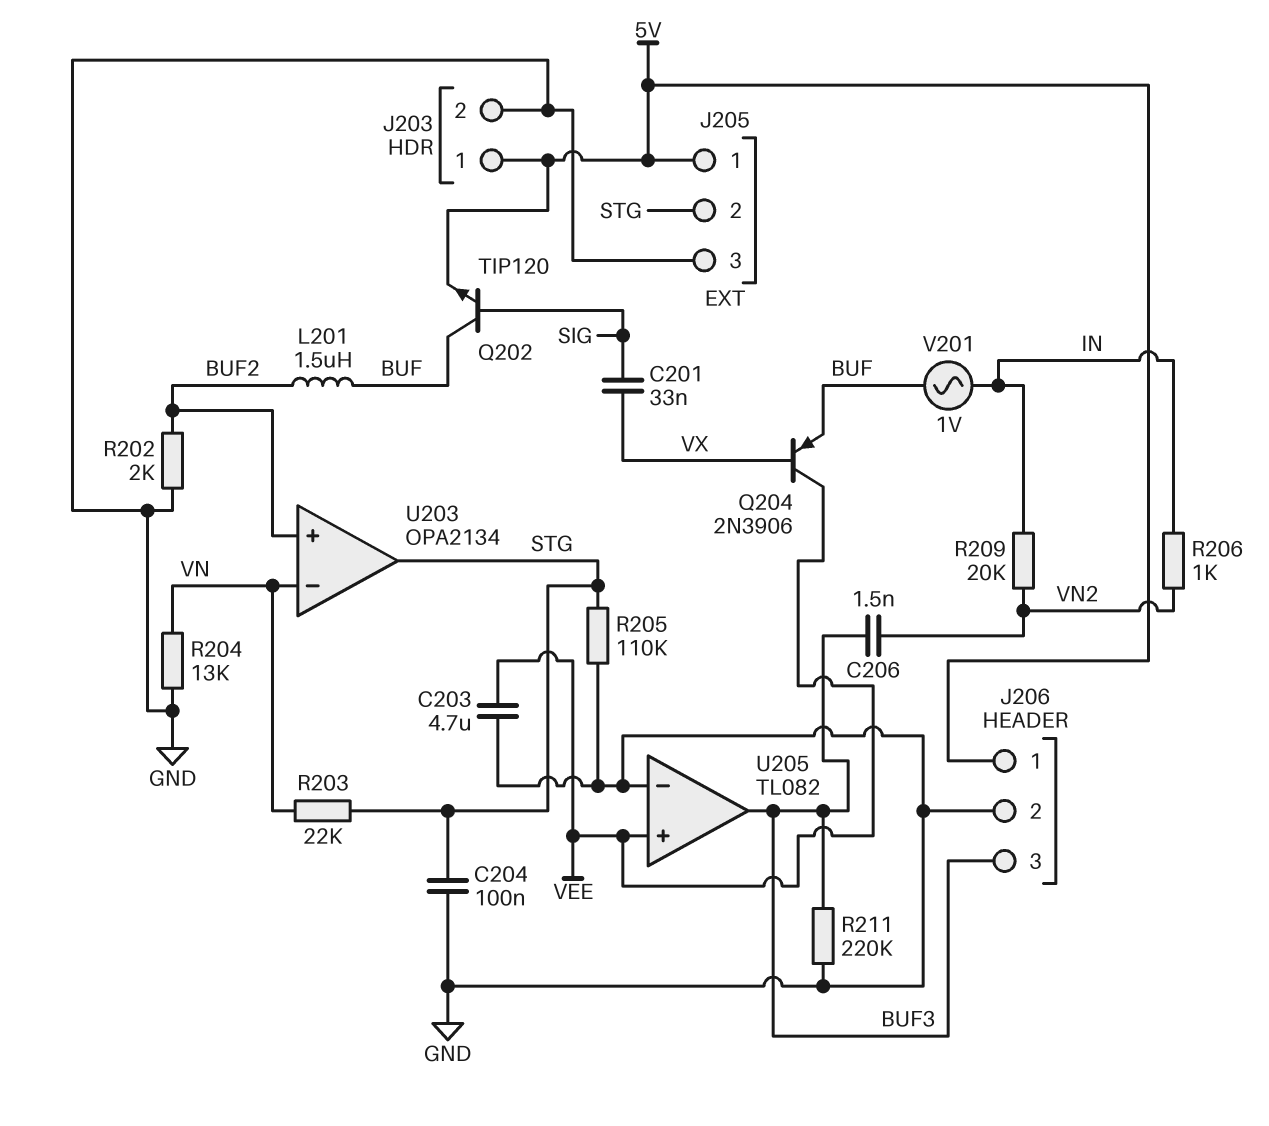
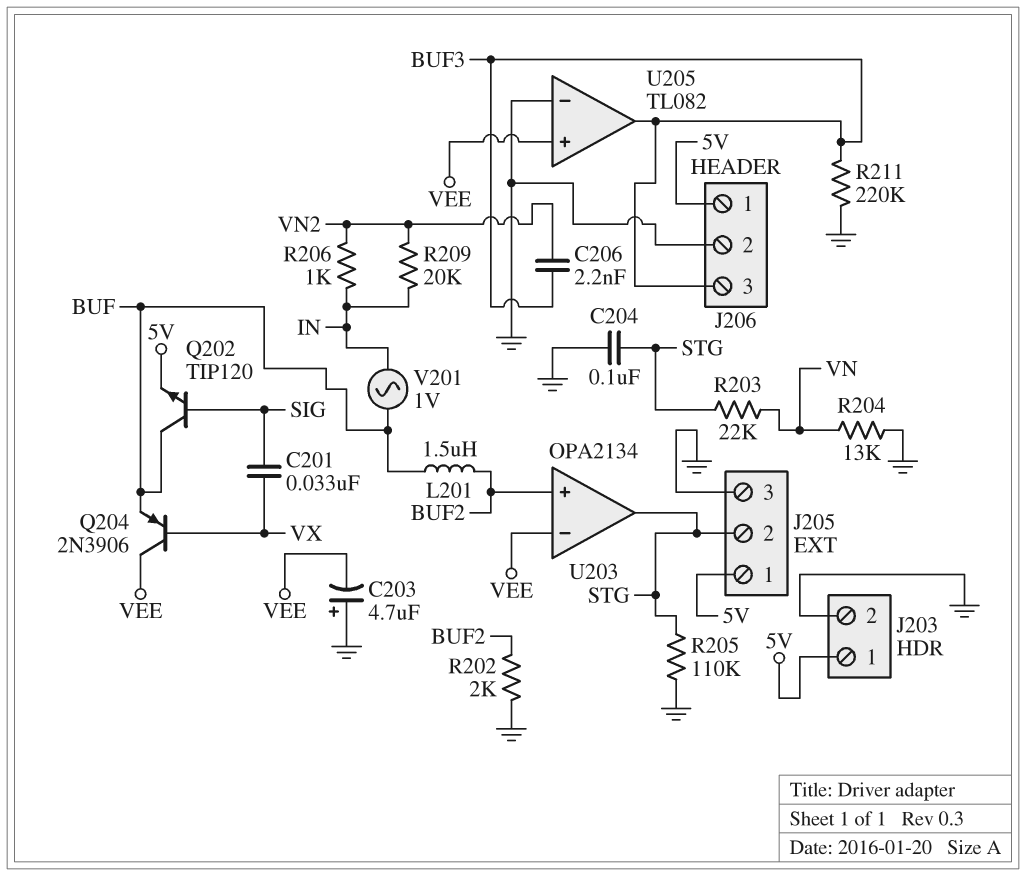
C203: 4.7uF (GND, VEE) -> 4.7uF (plus GND, minus VEE)
C206: 1.5nF (BUF3, VN2) -> 2.2nF (BUF3, VN2)
U203 pin in-: VN -> VEE

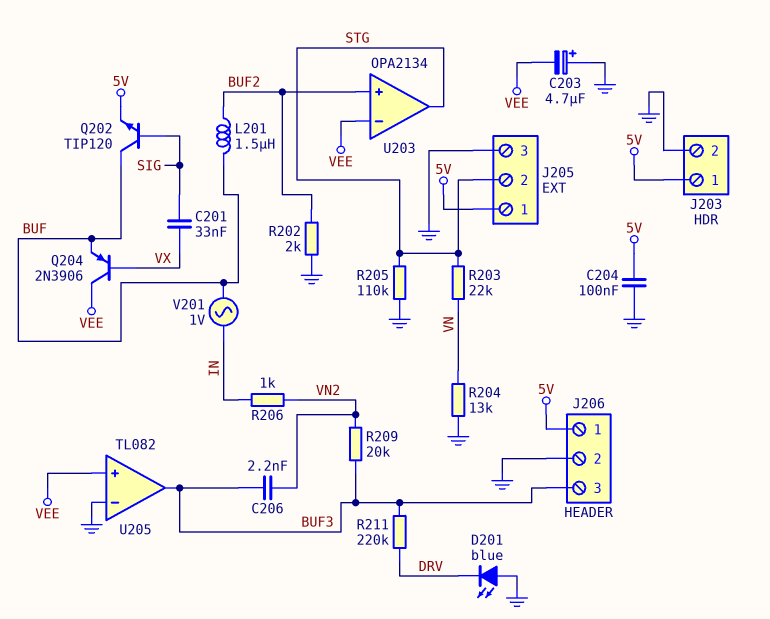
C204: 100nF (GND, STG) -> 100nF (5V, GND)
D201: none -> LED blue (A GND, K DRV)
R209: 20k (IN, VN2) -> 20k (BUF3, VN2)
R211: 220k (BUF3, GND) -> 220k (BUF3, DRV)

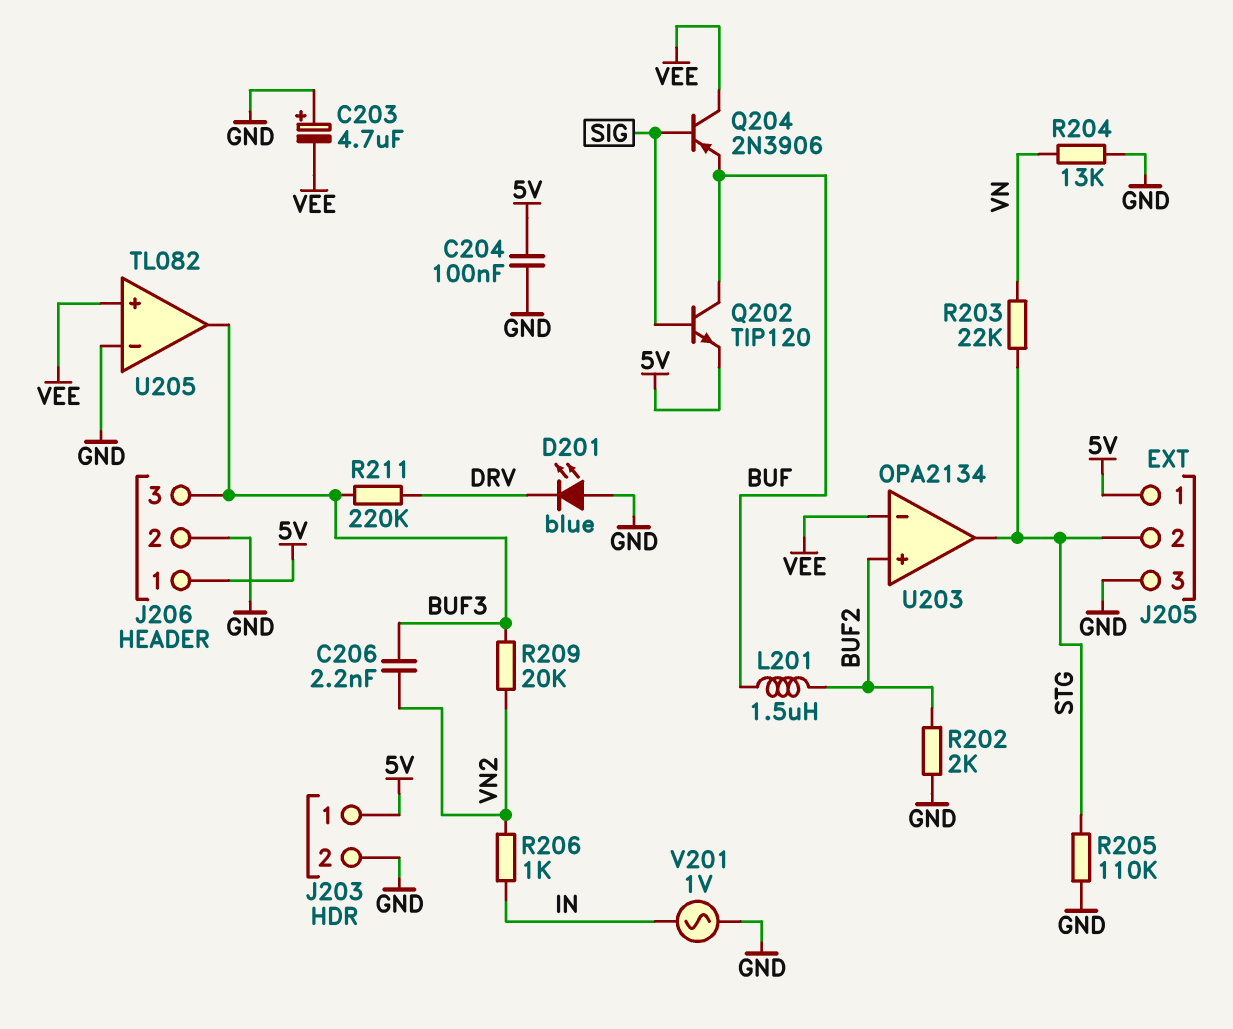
C201: 33nF (SIG, VX) -> none
Q204: PNP 2N3906 (B VX, C VEE, E BUF) -> PNP 2N3906 (B SIG, C VEE, E BUF)
V201: AC 1V (BUF, IN) -> AC 1V (GND, IN)

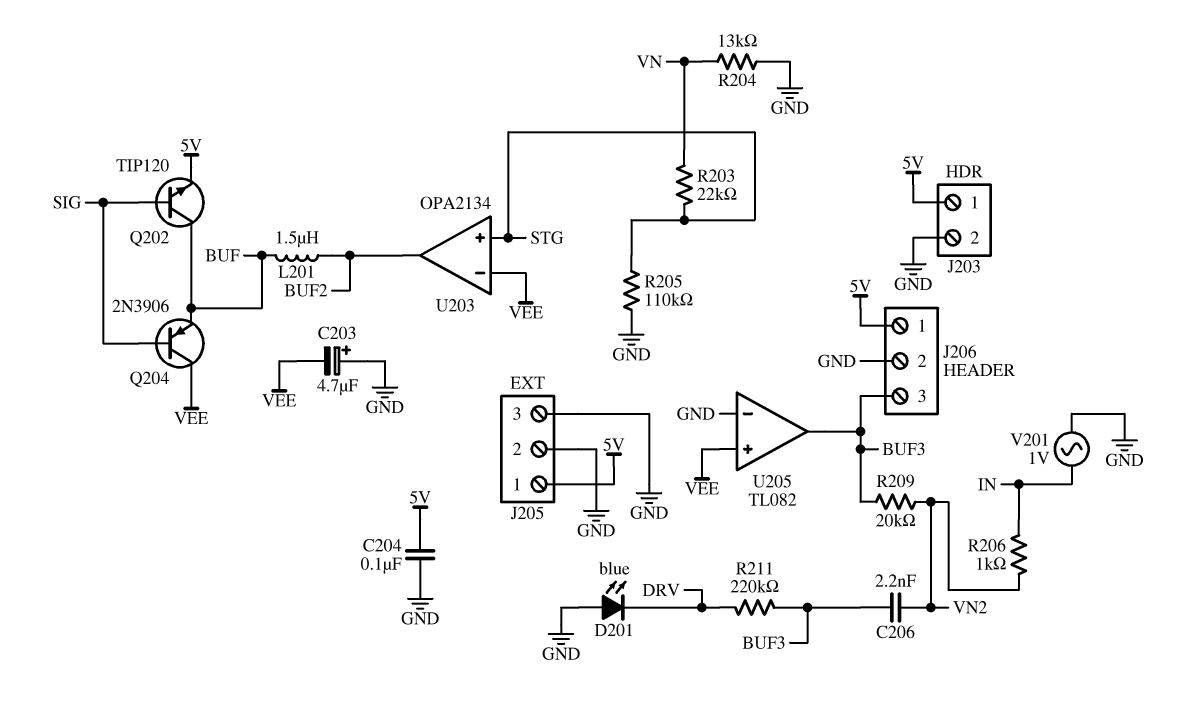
J205 pin 2: STG -> GND
R202: 2k (BUF2, GND) -> none
U203 pin in+: BUF2 -> STG
U203 pin out: STG -> BUF2

